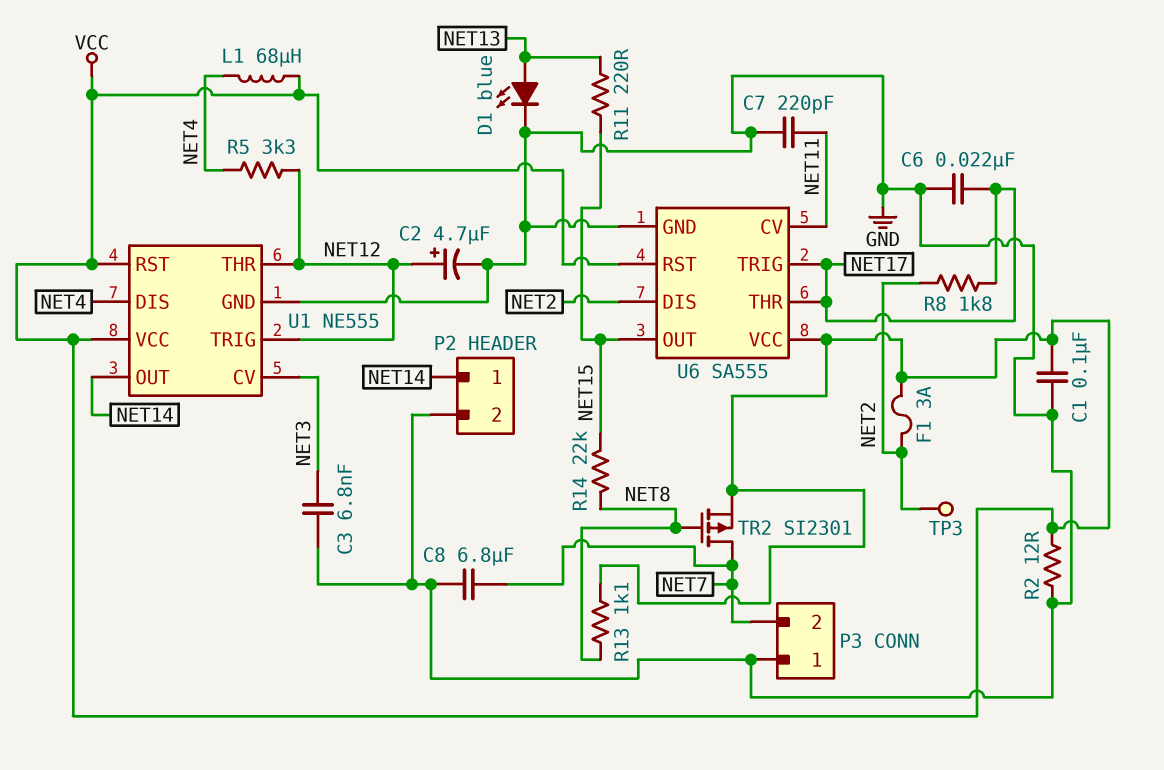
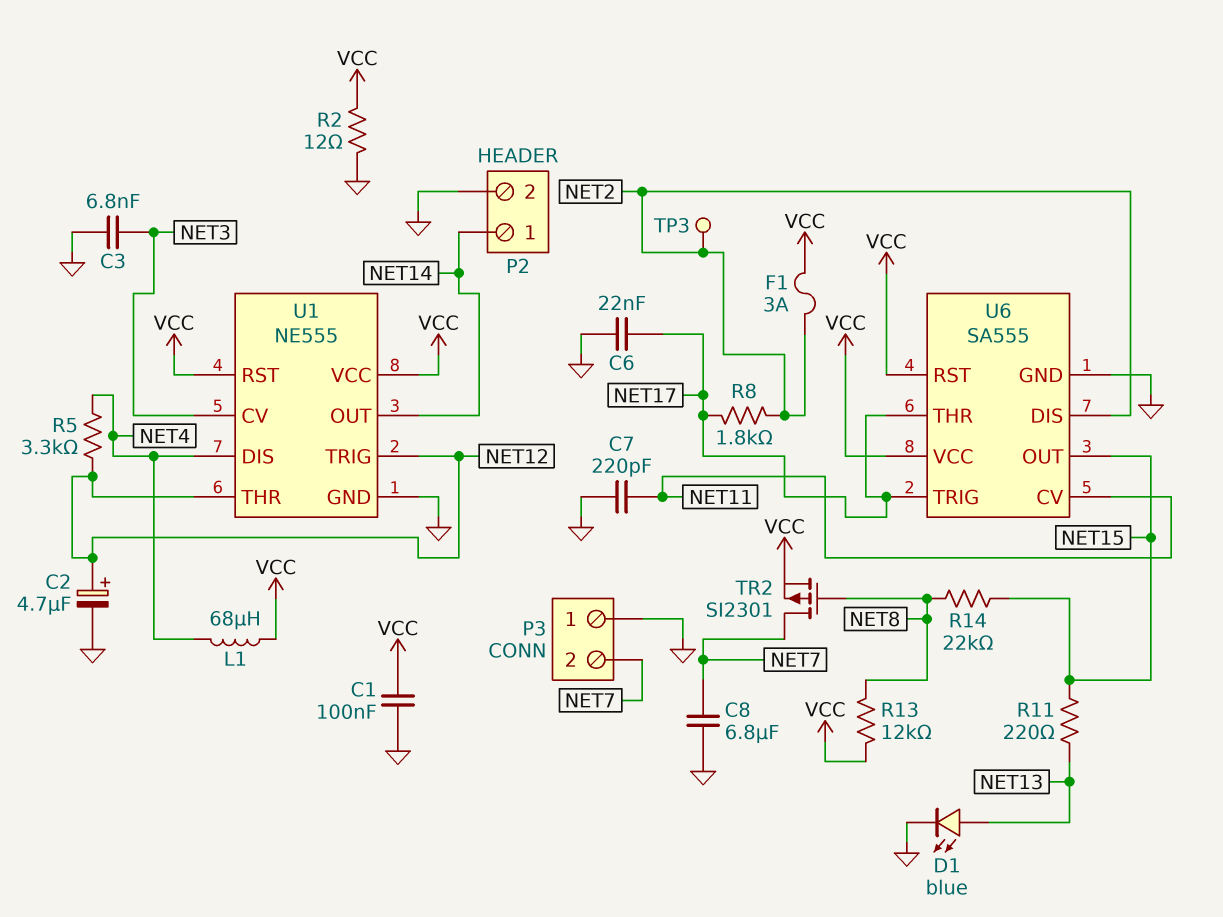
R13: 1.1k (NET8, VCC) -> 12k (NET8, VCC)

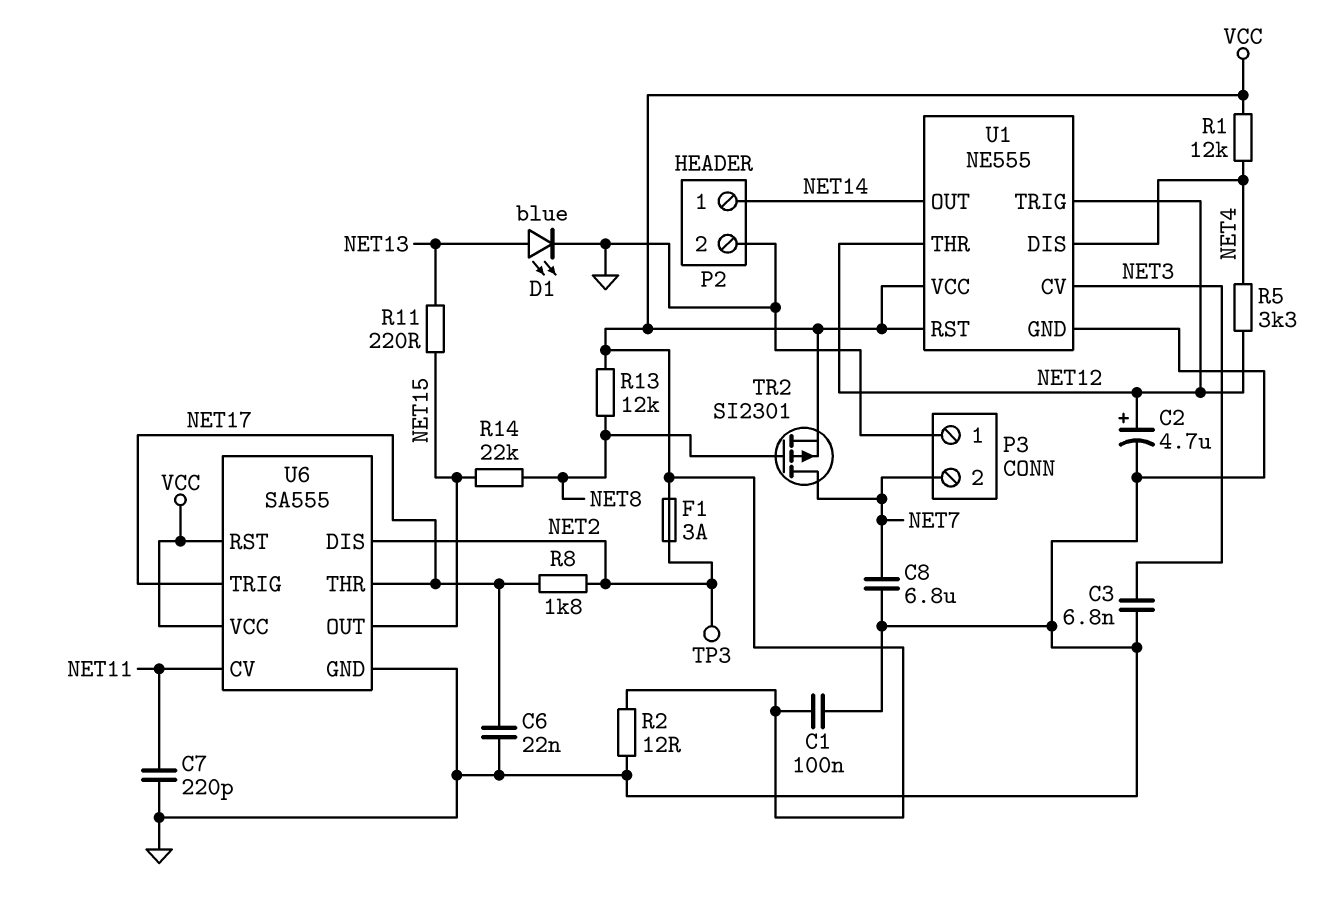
L1: 68uH (NET4, VCC) -> none
R1: none -> 12k (NET4, VCC)

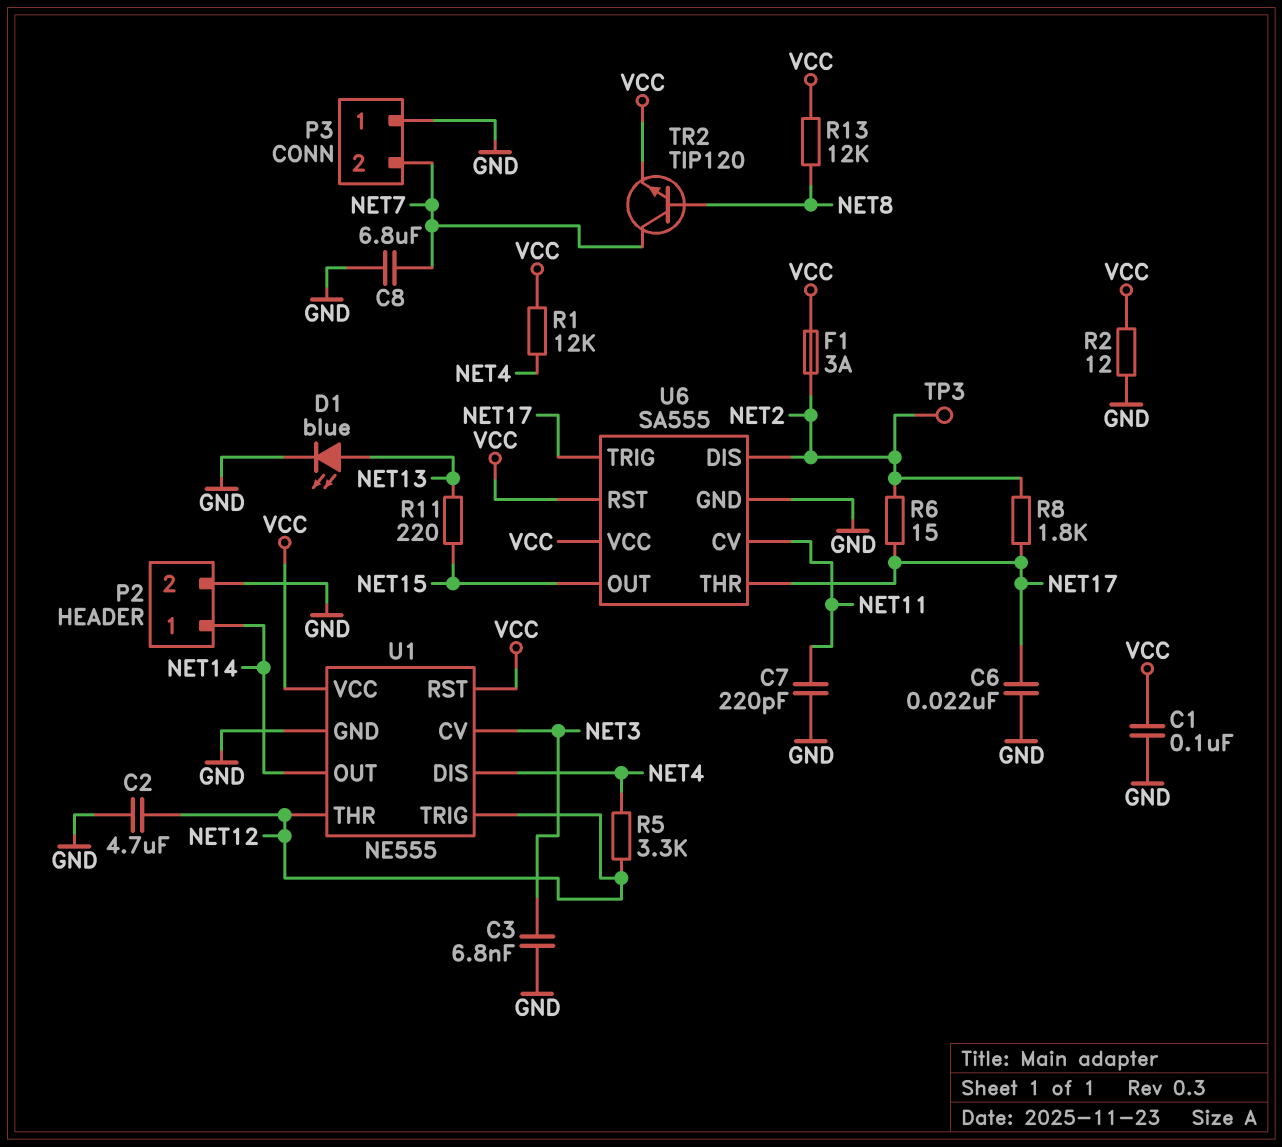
C2: 4.7uF (plus NET12, minus GND) -> 4.7uF (GND, NET12)
R6: none -> 15 (NET2, NET17)
R14: 22k (NET8, NET15) -> none
TR2: PMOS SI2301 (G NET8, D NET7, S VCC) -> NPN TIP120 (B NET8, C NET7, E VCC)

